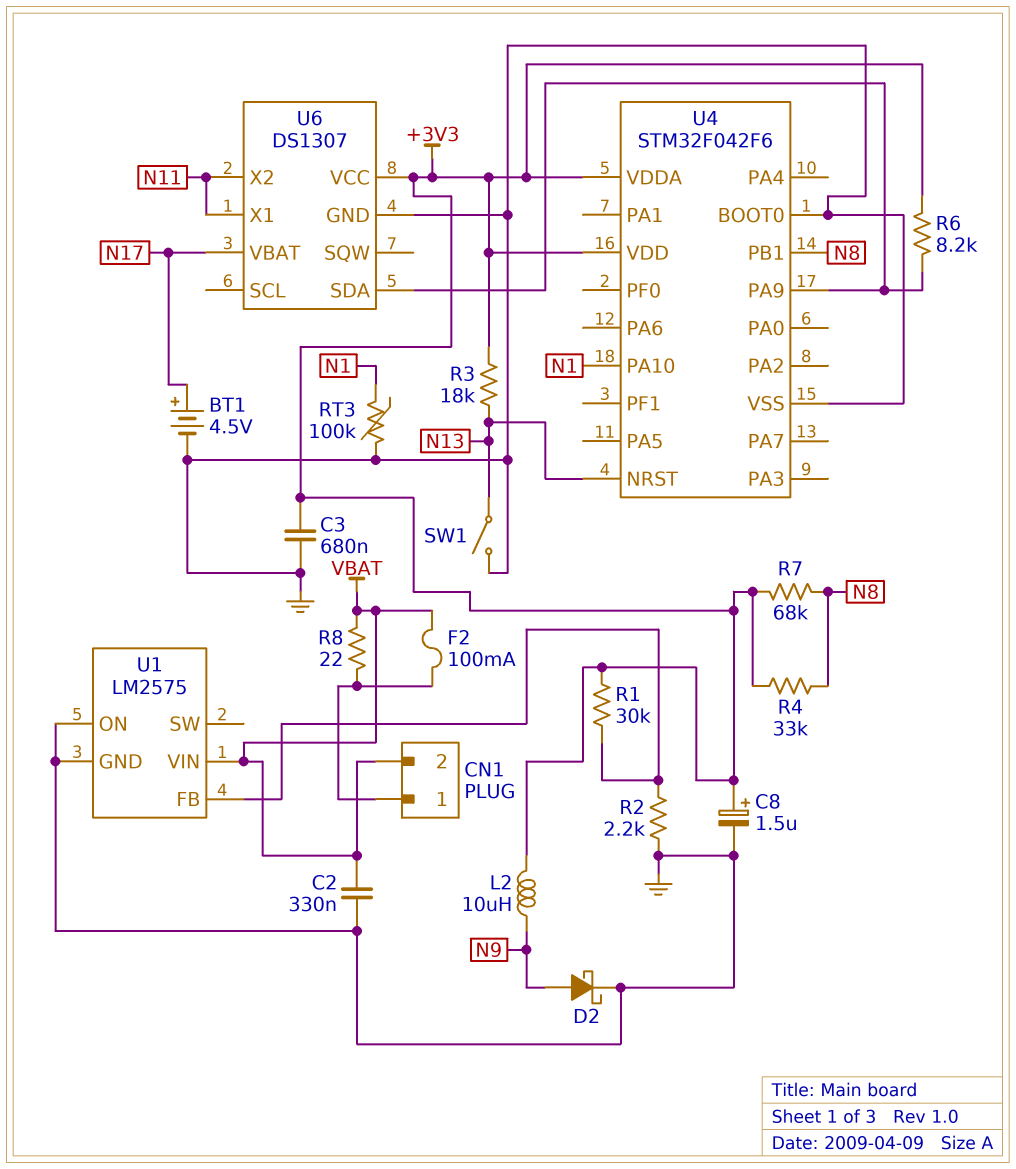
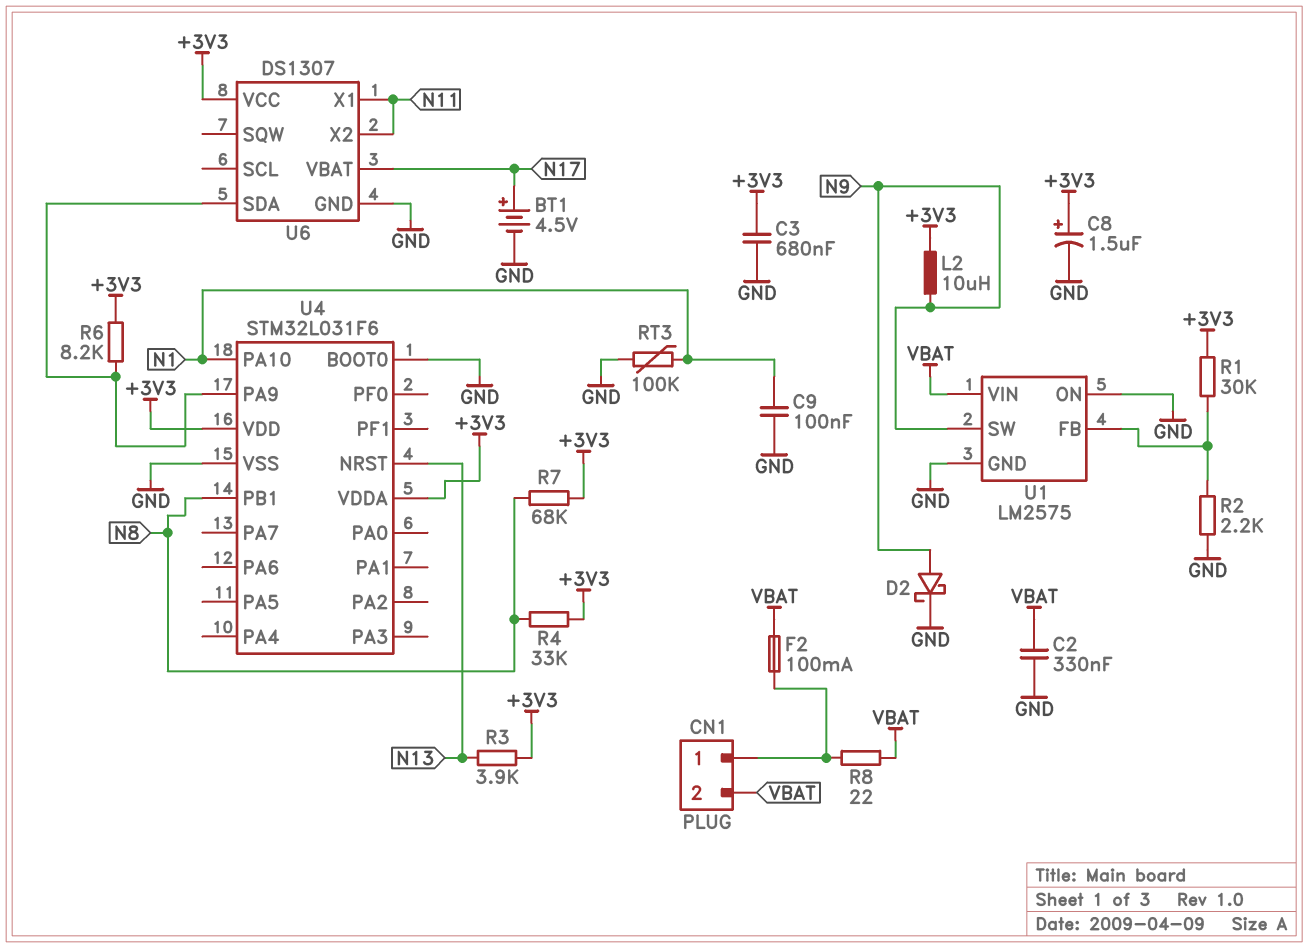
C9: none -> 100nF (GND, N1)
R3: 18k (+3V3, N13) -> 3.9k (+3V3, N13)
SW1: switch (GND, N13) -> none
U1 pin SW: none -> N9
U4: STM32F042F6 -> STM32L031F6

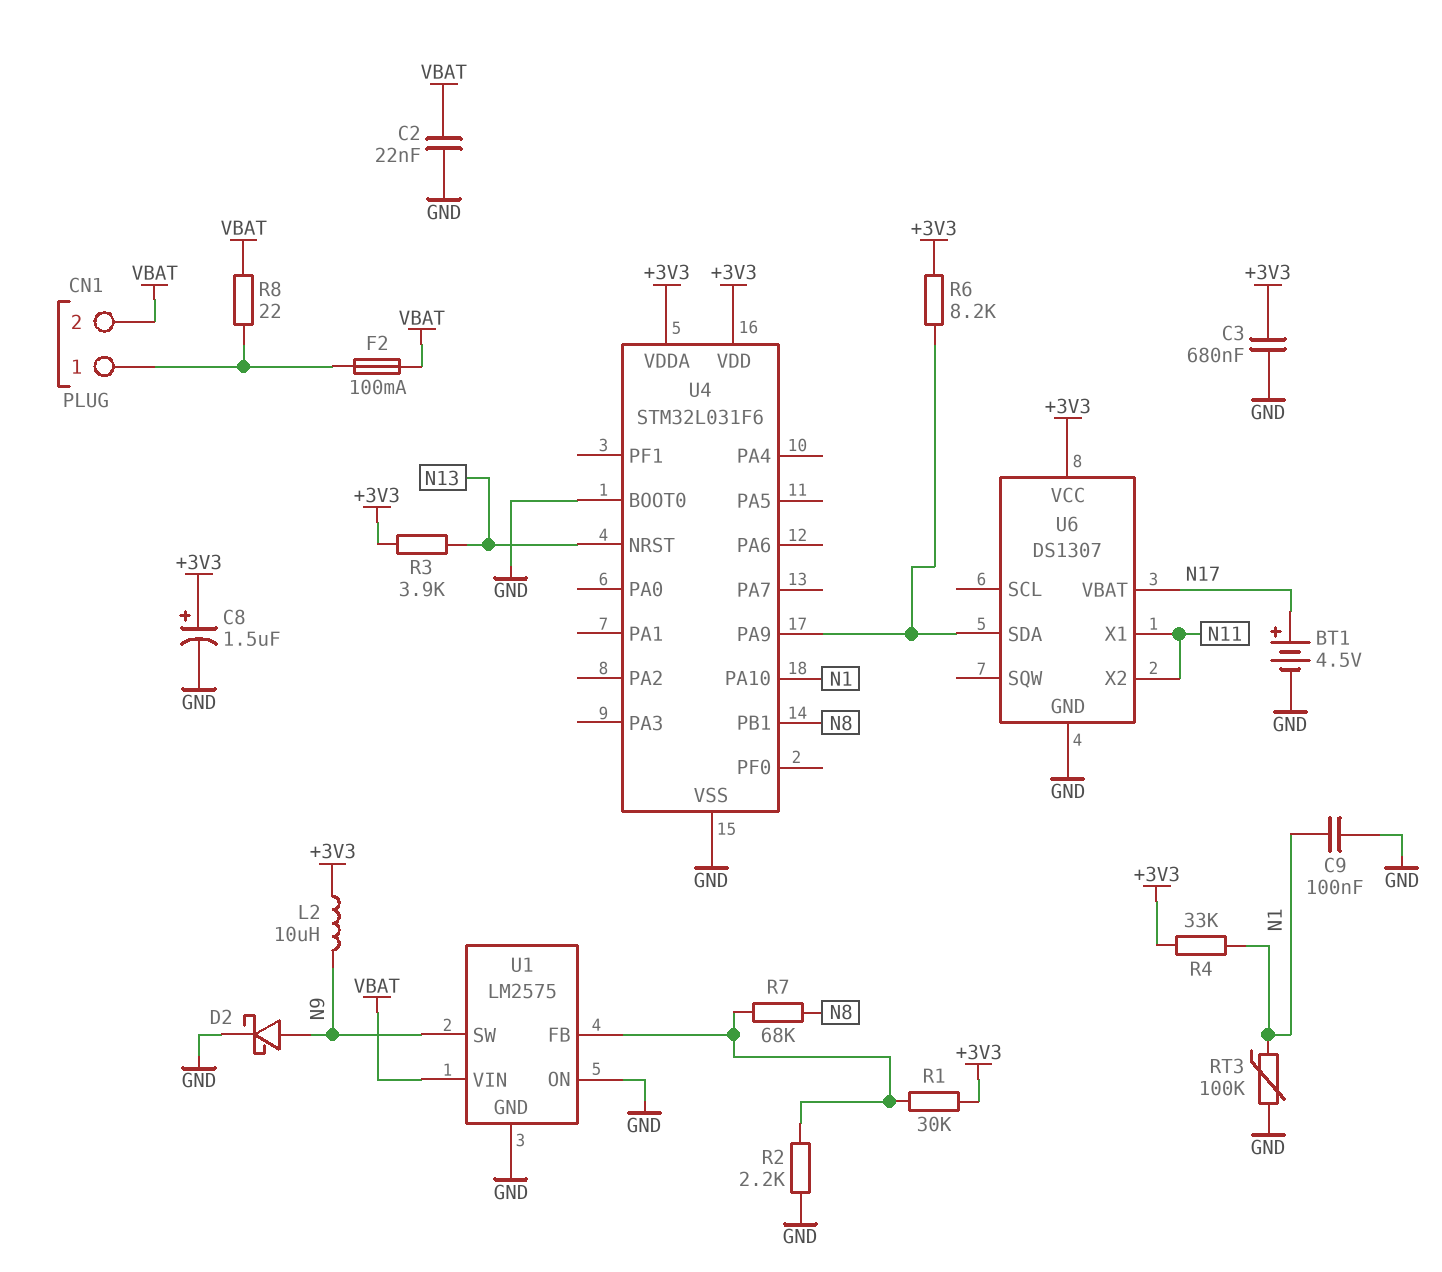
C2: 330nF (GND, VBAT) -> 22nF (GND, VBAT)
R4: 33k (+3V3, N8) -> 33k (+3V3, N1)
R7: 68k (+3V3, N8) -> 68k (N8, U1/FB)

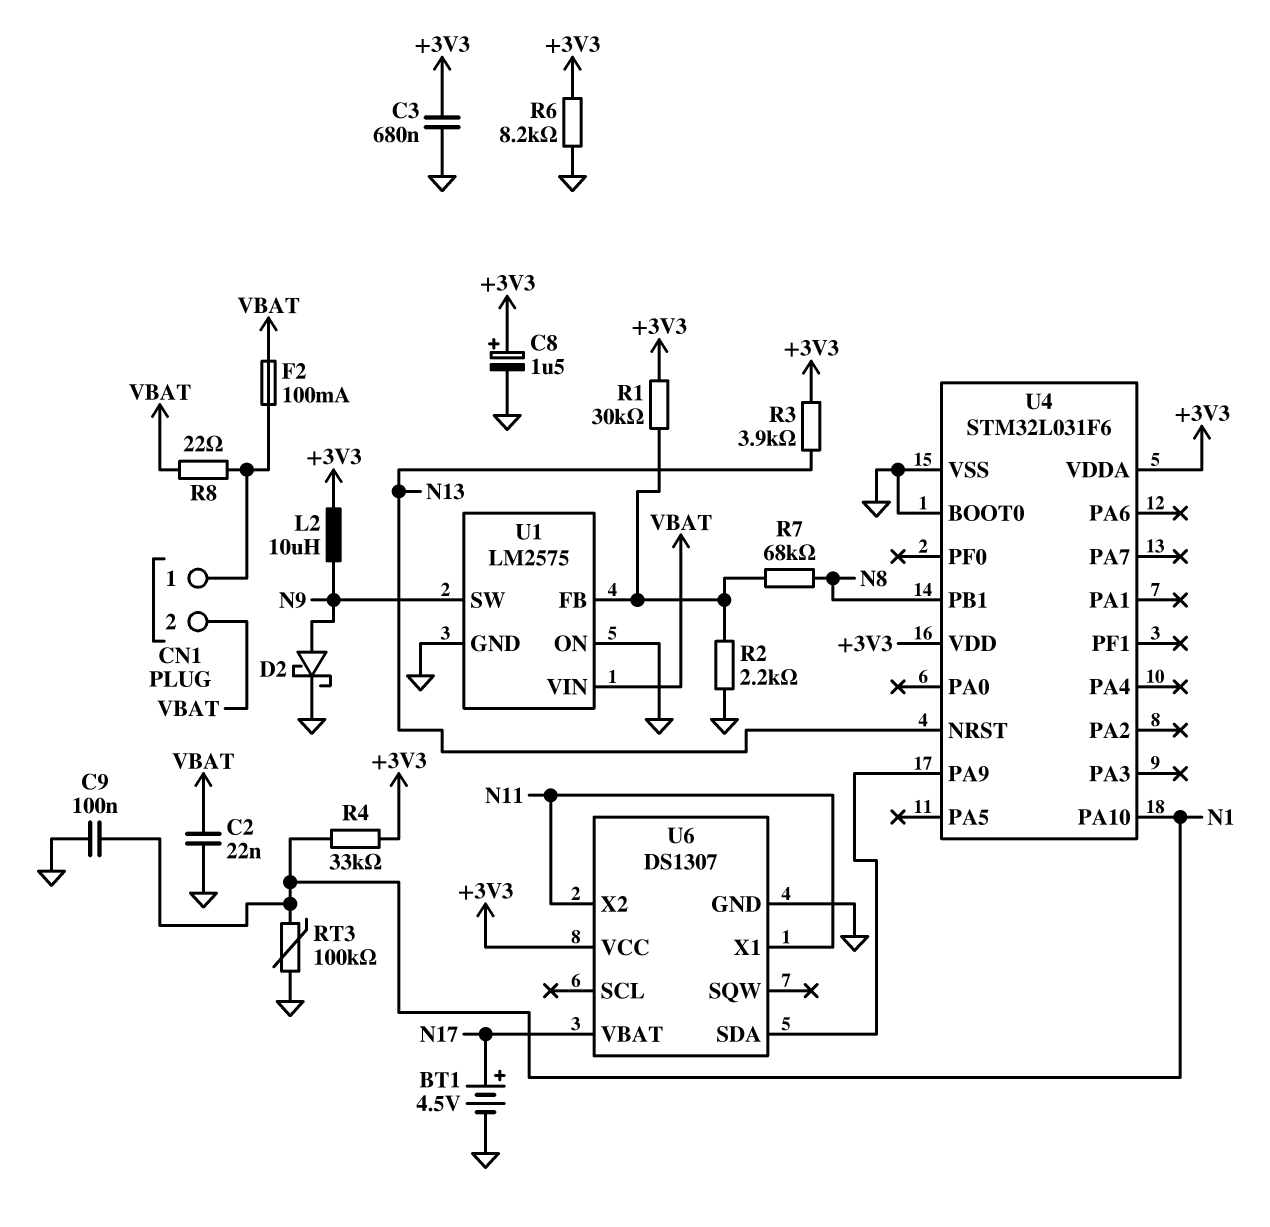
R6: 8.2k (+3V3, U4/PA9) -> 8.2k (+3V3, GND)

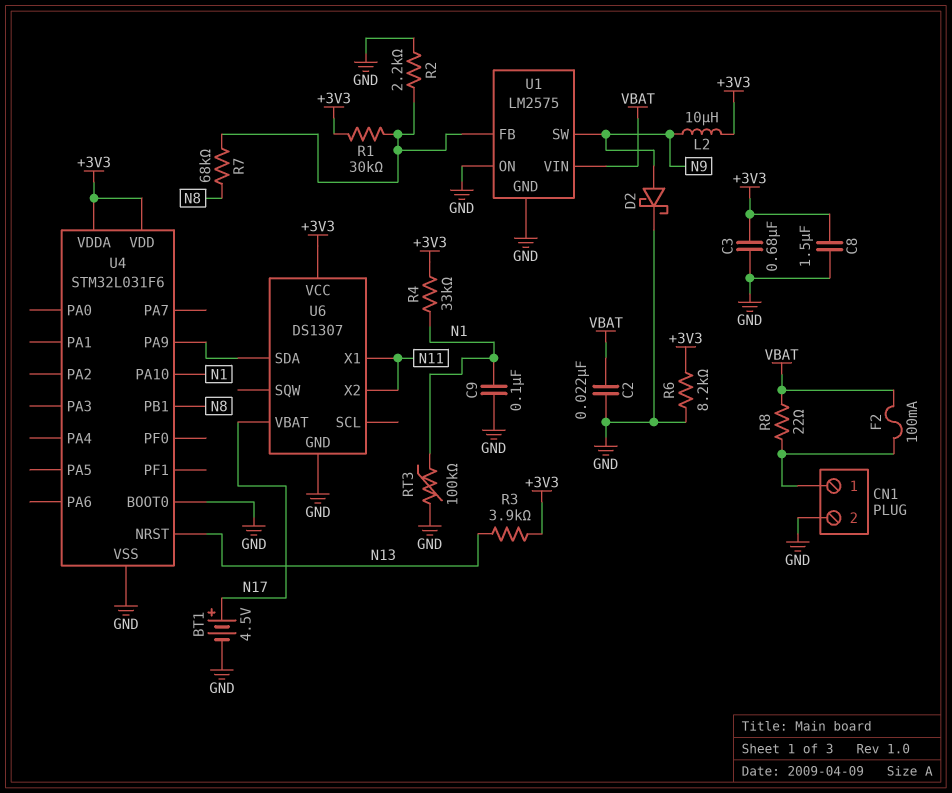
C8: 1.5uF (plus +3V3, minus GND) -> 1.5uF (+3V3, GND)
CN1 pin 2: VBAT -> GND

